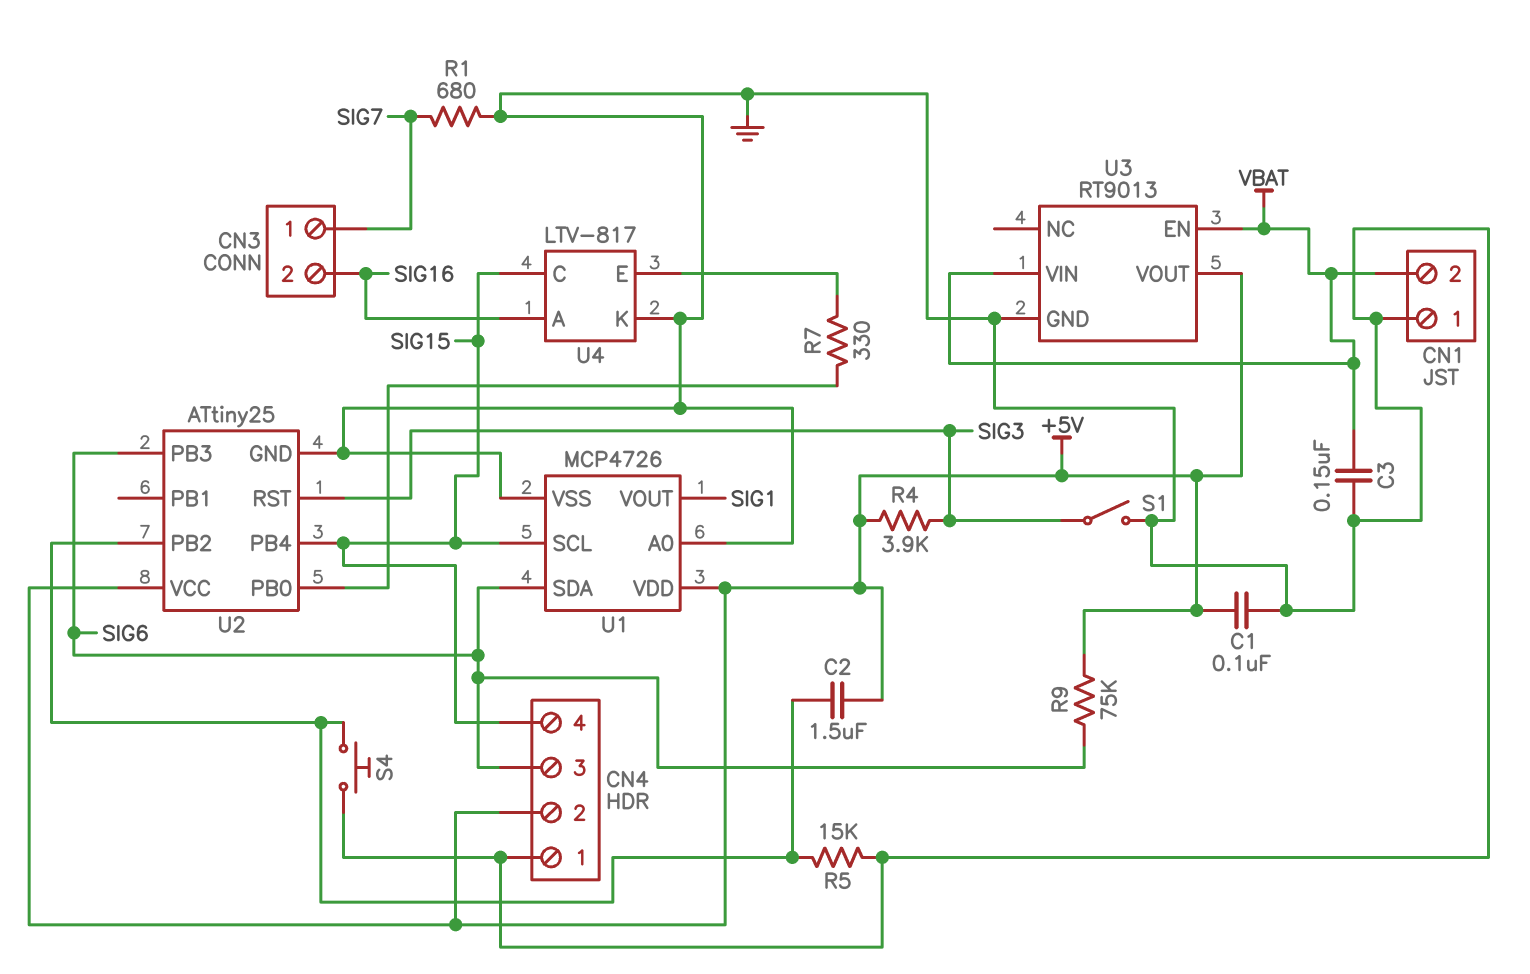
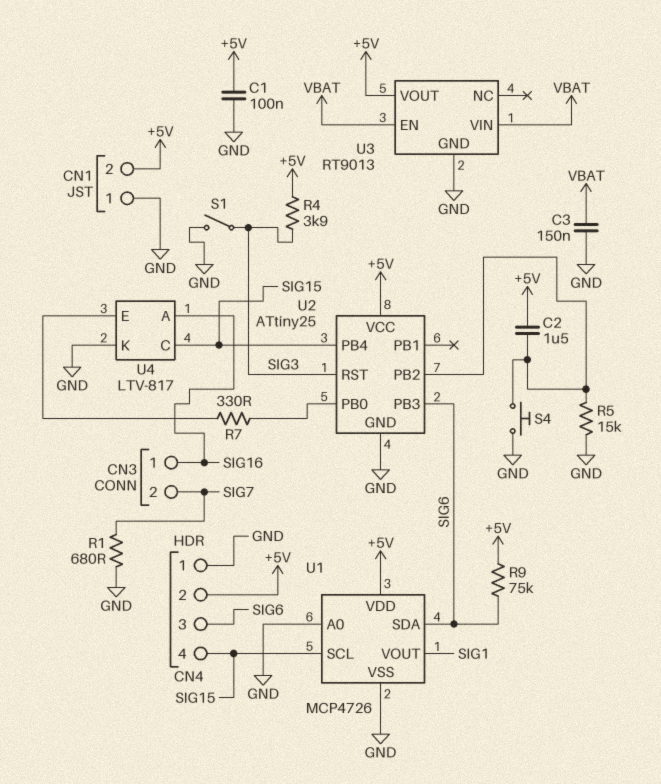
CN1 pin 2: VBAT -> +5V
CN3 pin 1: SIG7 -> SIG16
CN3 pin 2: SIG16 -> SIG7

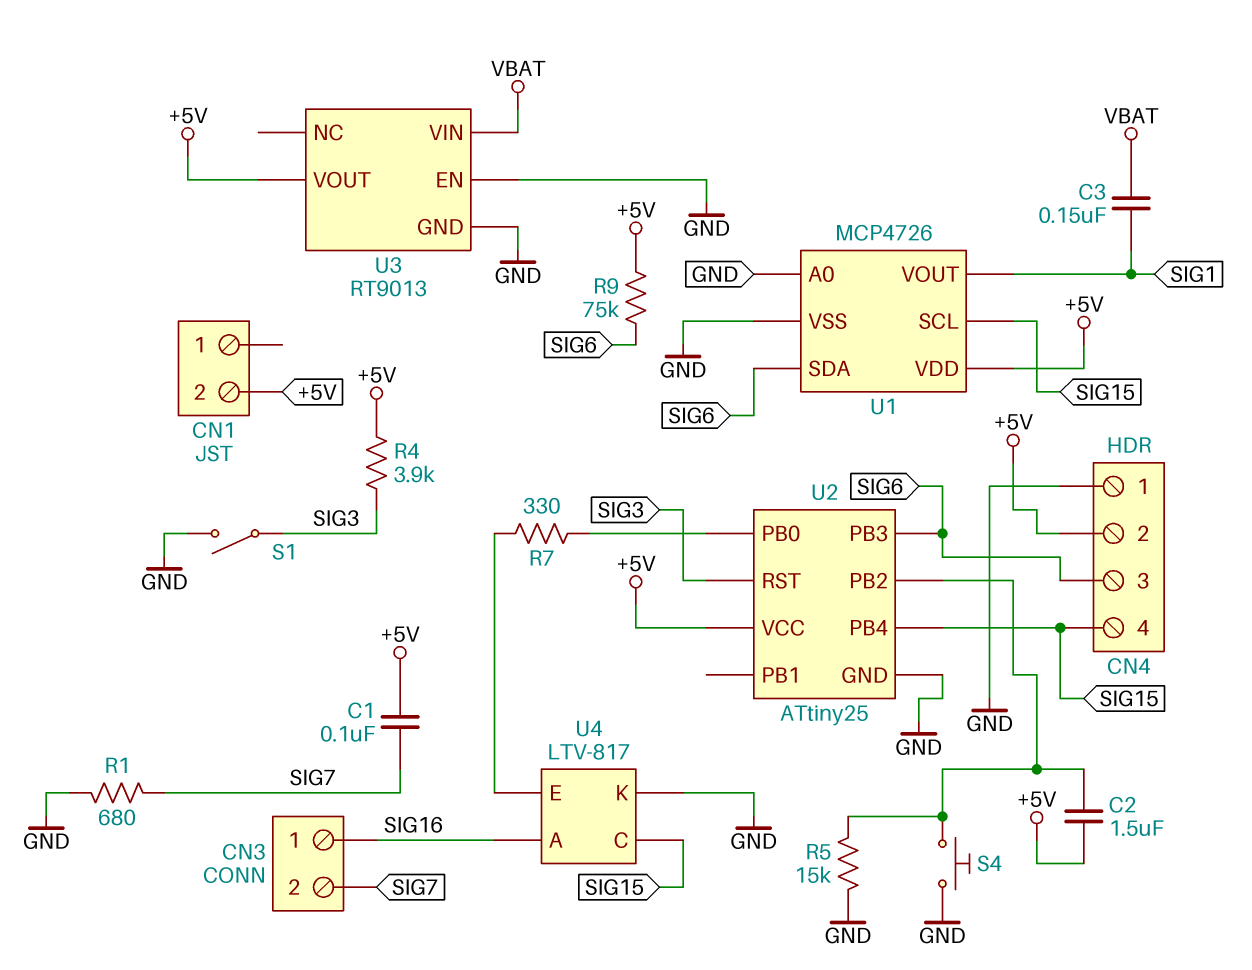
C1: 100nF (+5V, GND) -> 100nF (+5V, SIG7)
C3: 150nF (GND, VBAT) -> 150nF (SIG1, VBAT)
CN1 pin 1: GND -> none
U3 pin EN: VBAT -> GND

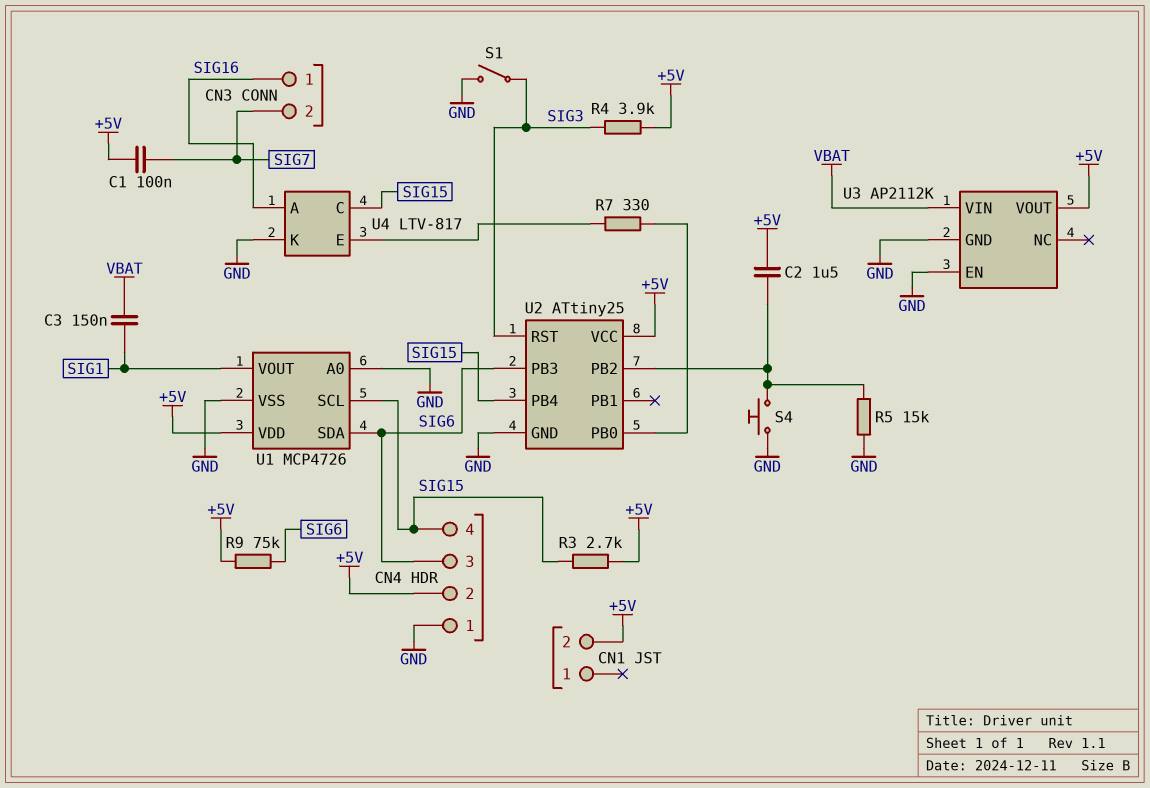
R1: 680 (GND, SIG7) -> none
R3: none -> 2.7k (+5V, SIG15)
U3: RT9013 -> AP2112K

